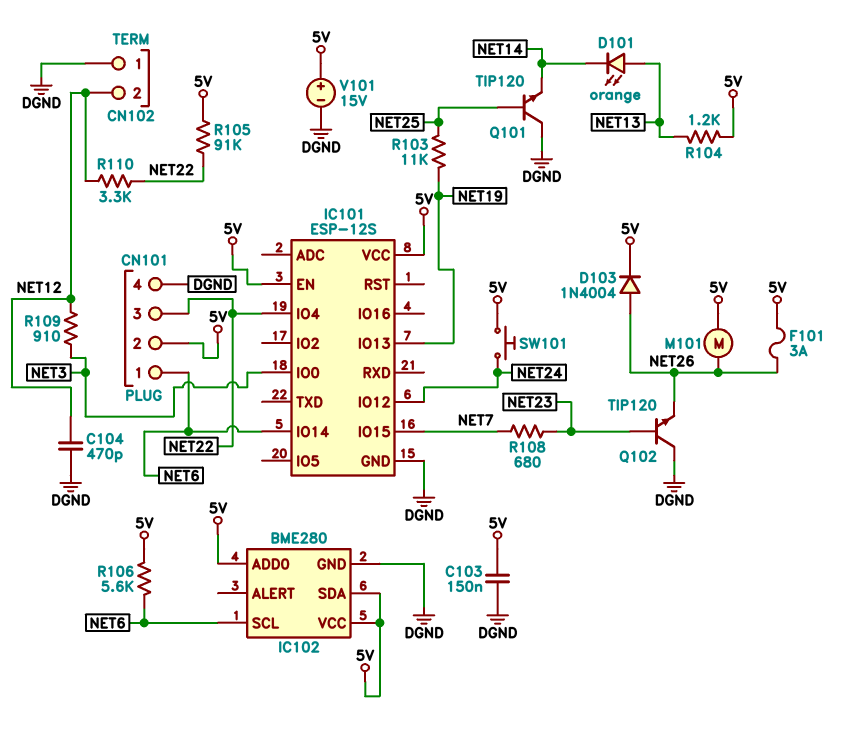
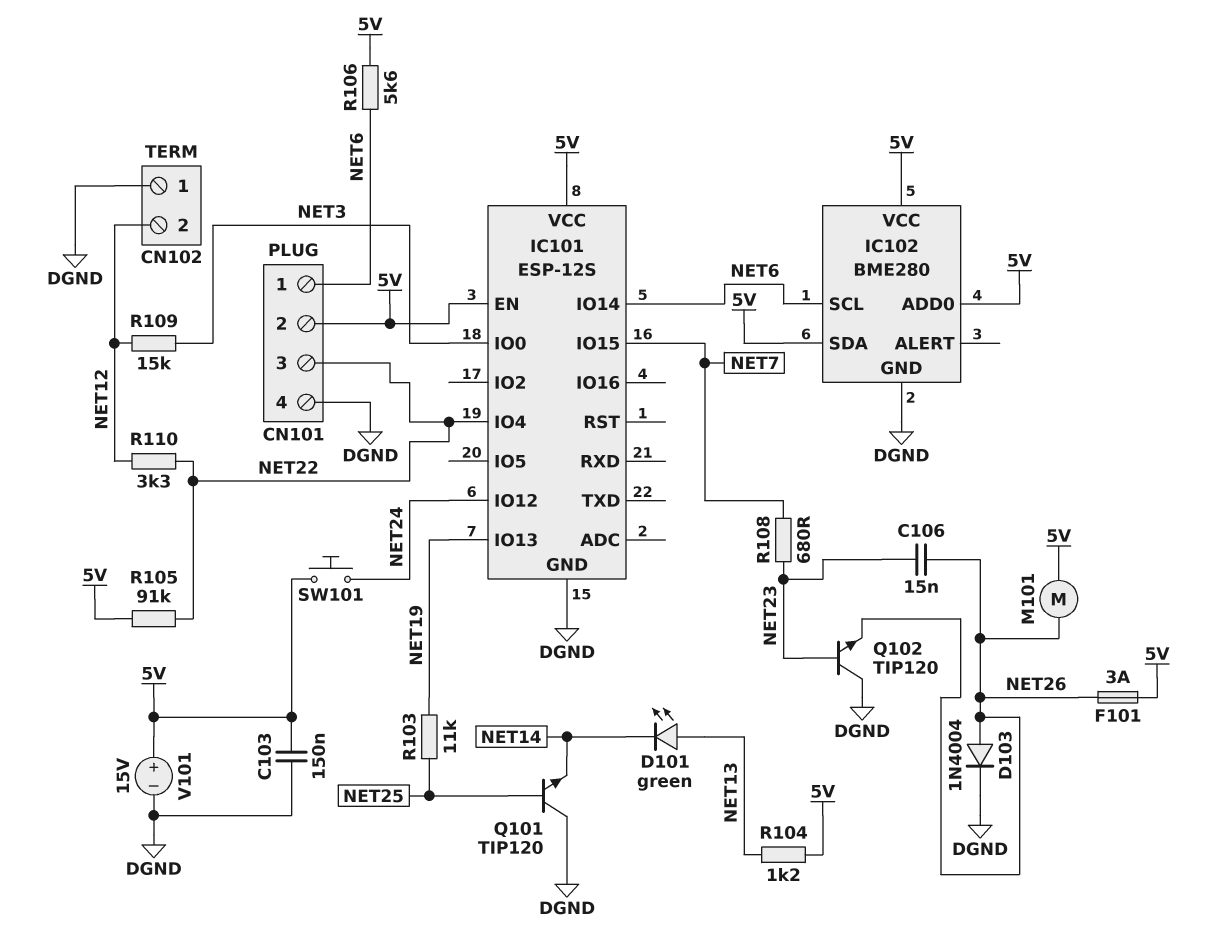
C104: 470pF (DGND, NET12) -> none
C106: none -> 15nF (NET23, NET26)
D101: LED orange (A NET13, K NET14) -> LED green (A NET13, K NET14)
D103: diode 1N4004 (A NET26, K 5V) -> diode 1N4004 (A NET26, K DGND)
R109: 910 (NET3, NET12) -> 15k (NET3, NET12)

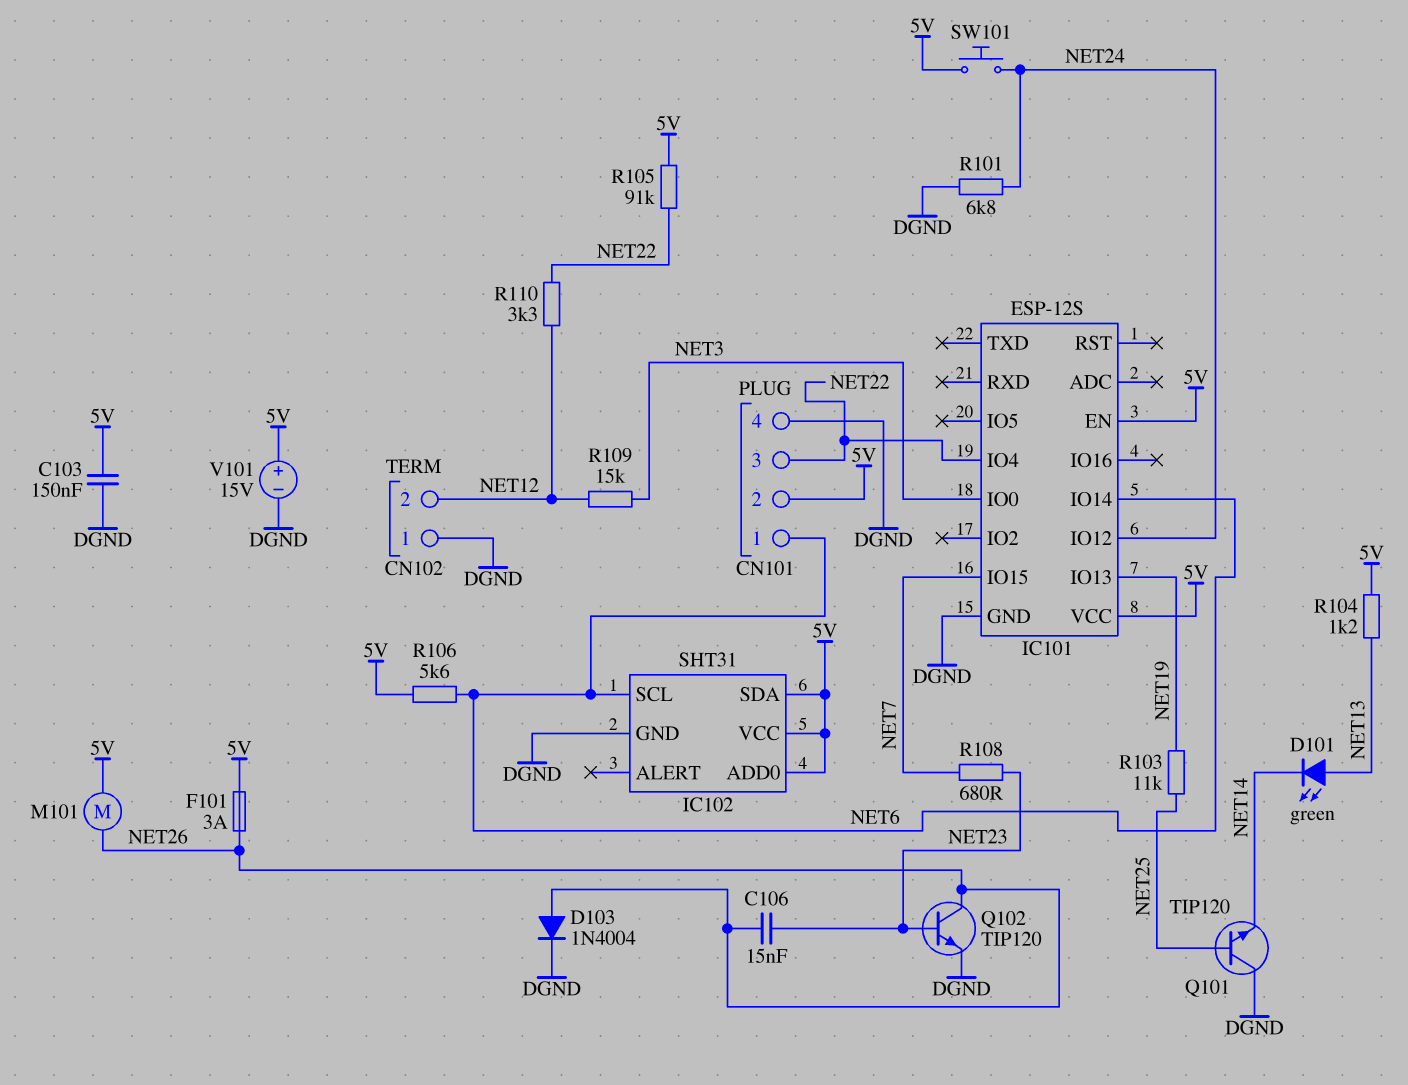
IC102: BME280 -> SHT31
Q102: NPN TIP120 (B NET23, C DGND, E NET26) -> NPN TIP120 (B NET23, C NET26, E DGND)
R101: none -> 6.8k (DGND, NET24)

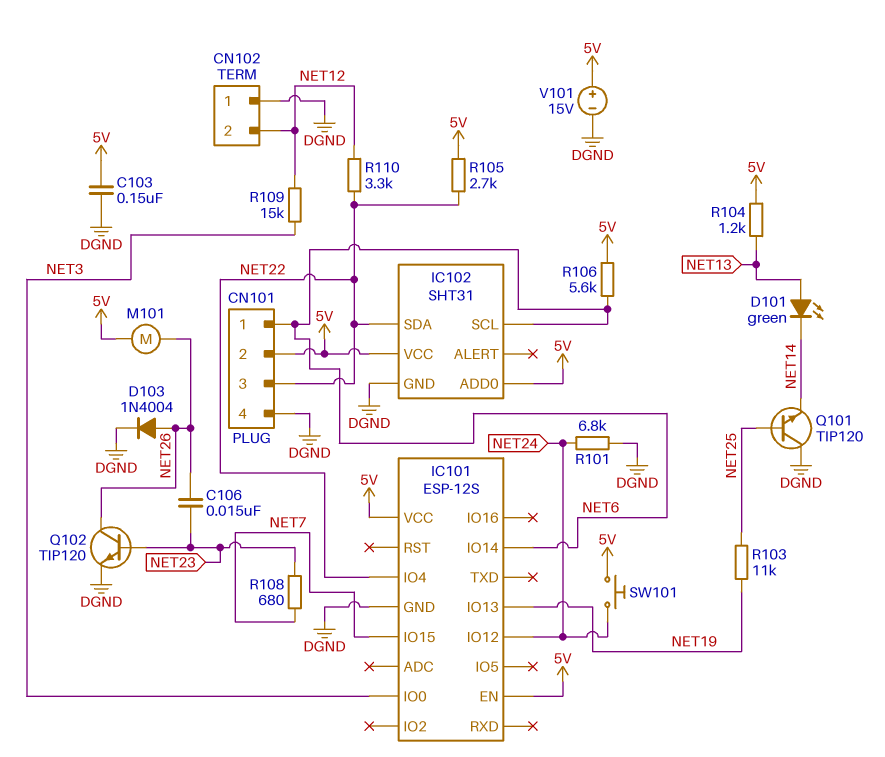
F101: 3A (5V, NET26) -> none
IC102 pin SDA: 5V -> NET22
R105: 91k (5V, NET22) -> 2.7k (5V, NET22)

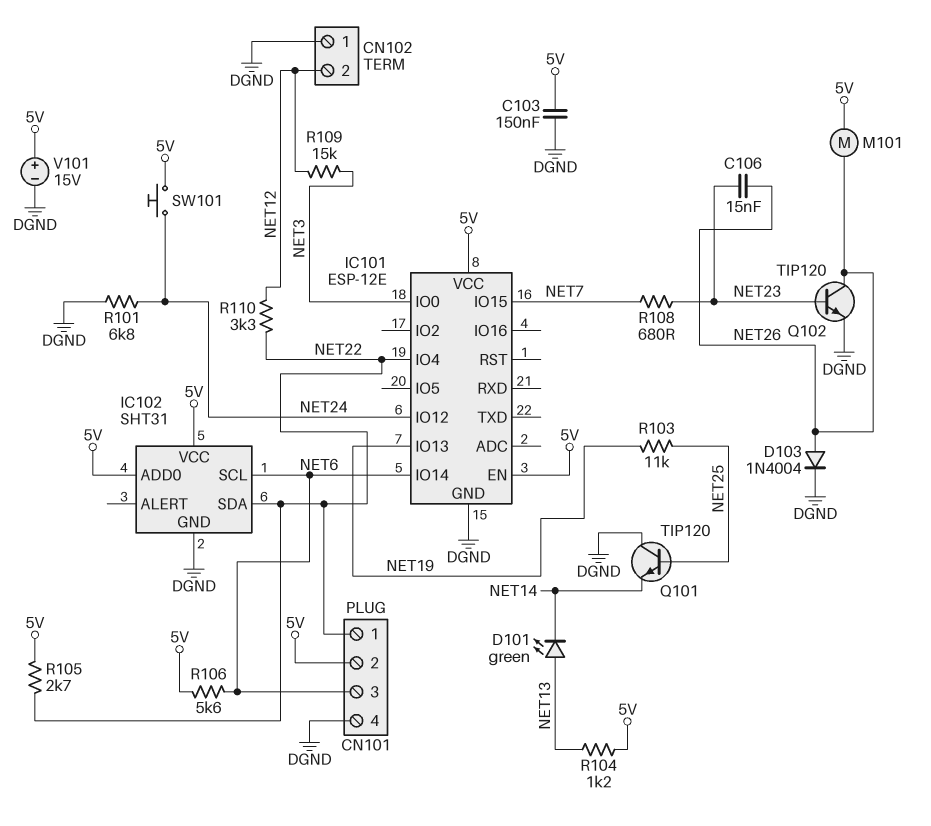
CN101 pin 1: NET6 -> NET22
CN101 pin 3: NET22 -> NET6
IC101: ESP-12S -> ESP-12E

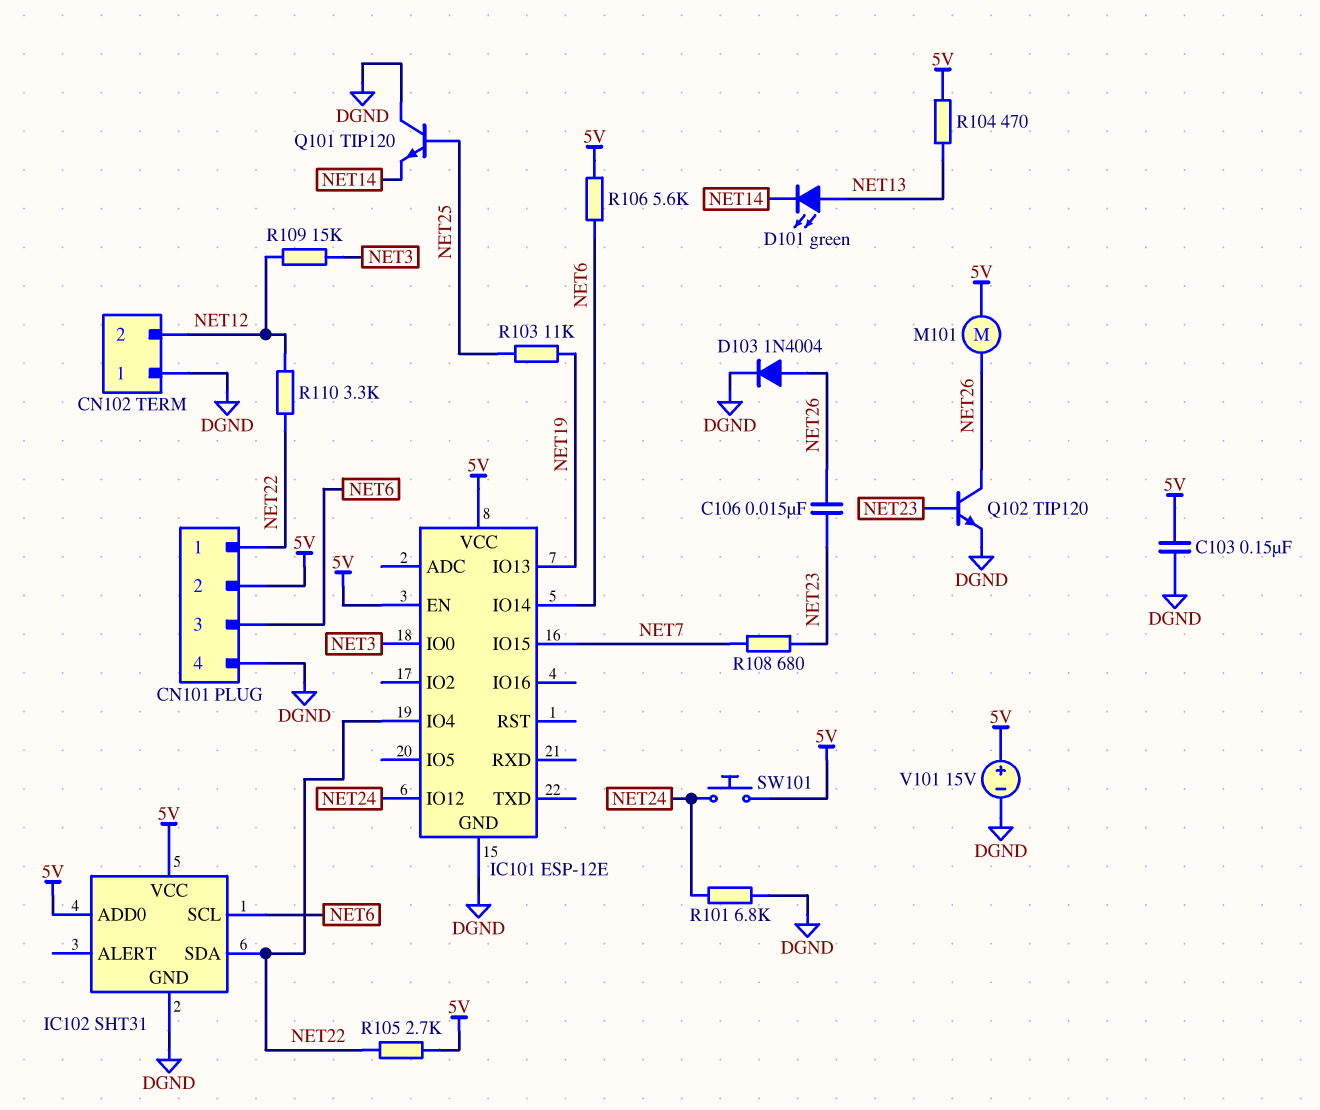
R104: 1.2k (5V, NET13) -> 470 (5V, NET13)

